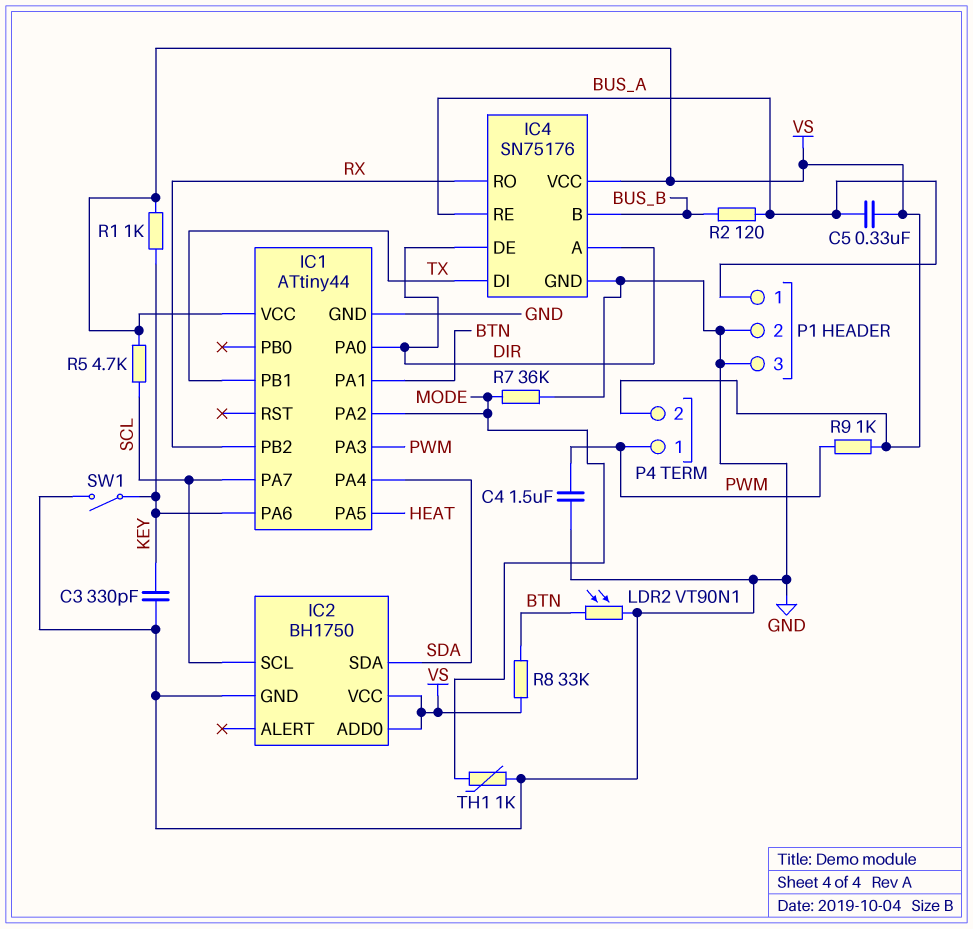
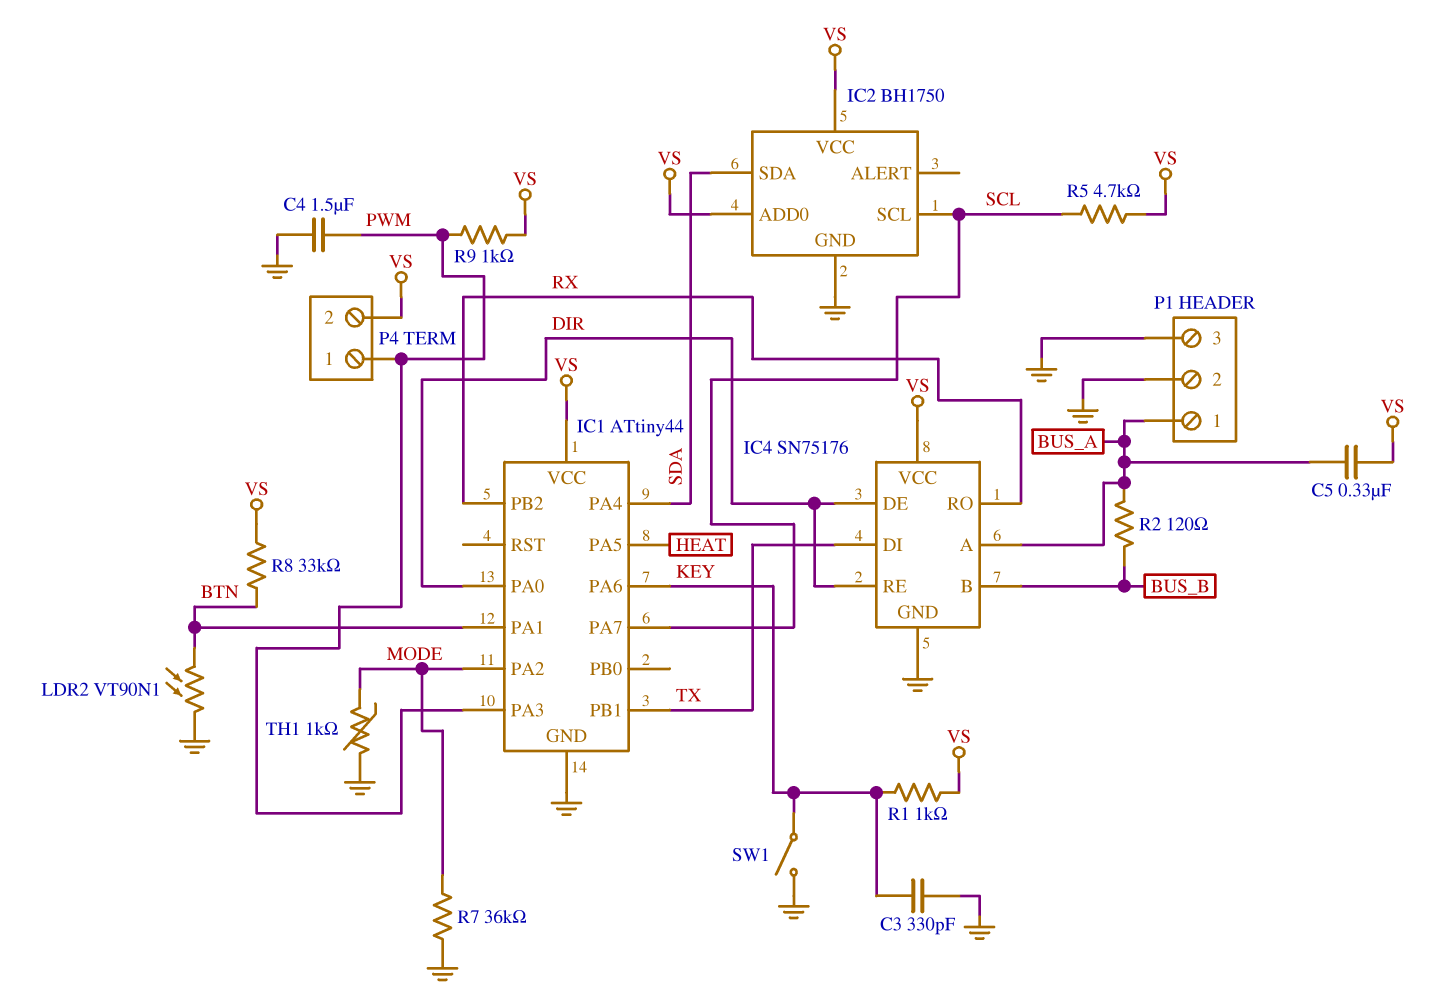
IC4 pin A: DIR -> BUS_A
IC4 pin RE: BUS_A -> DIR

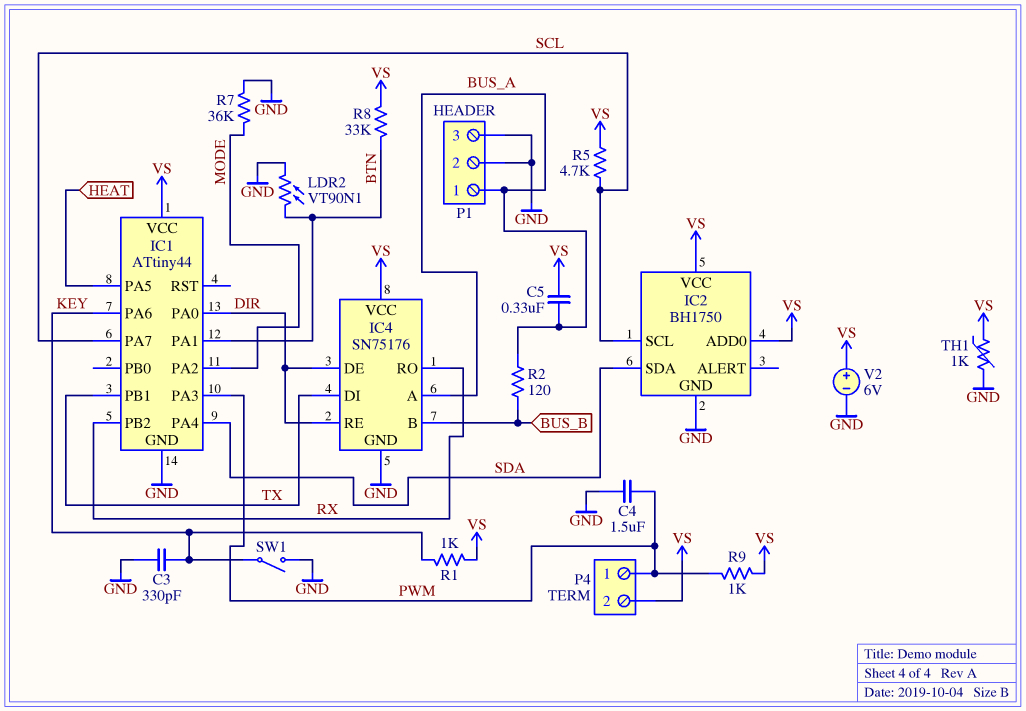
TH1: 1k (GND, MODE) -> 1k (GND, VS)
V2: none -> 6V (plus VS, minus GND)

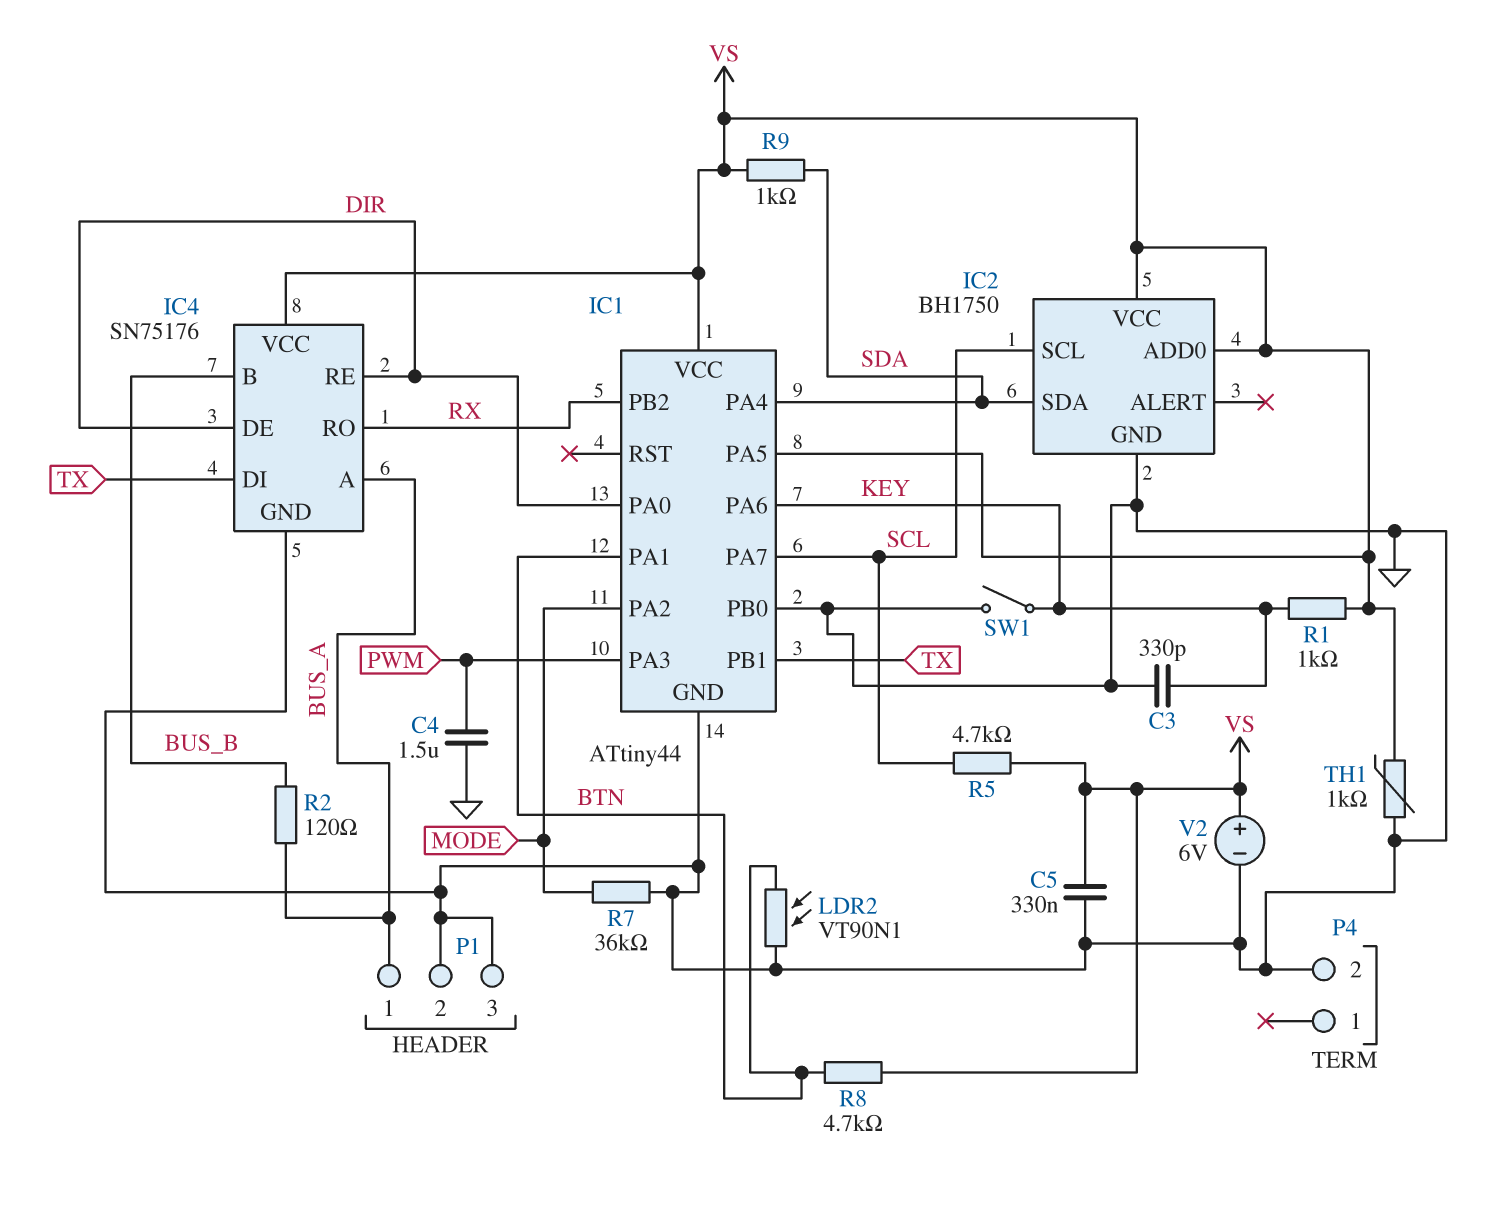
C5: 330nF (BUS_A, VS) -> 330nF (GND, VS)
IC1 pin PA5: HEAT -> VS
IC1 pin PB0: none -> GND
P4 pin 1: PWM -> none
P4 pin 2: VS -> GND
R8: 33k (BTN, VS) -> 4.7k (BTN, VS)
R9: 1k (PWM, VS) -> 1k (SDA, VS)

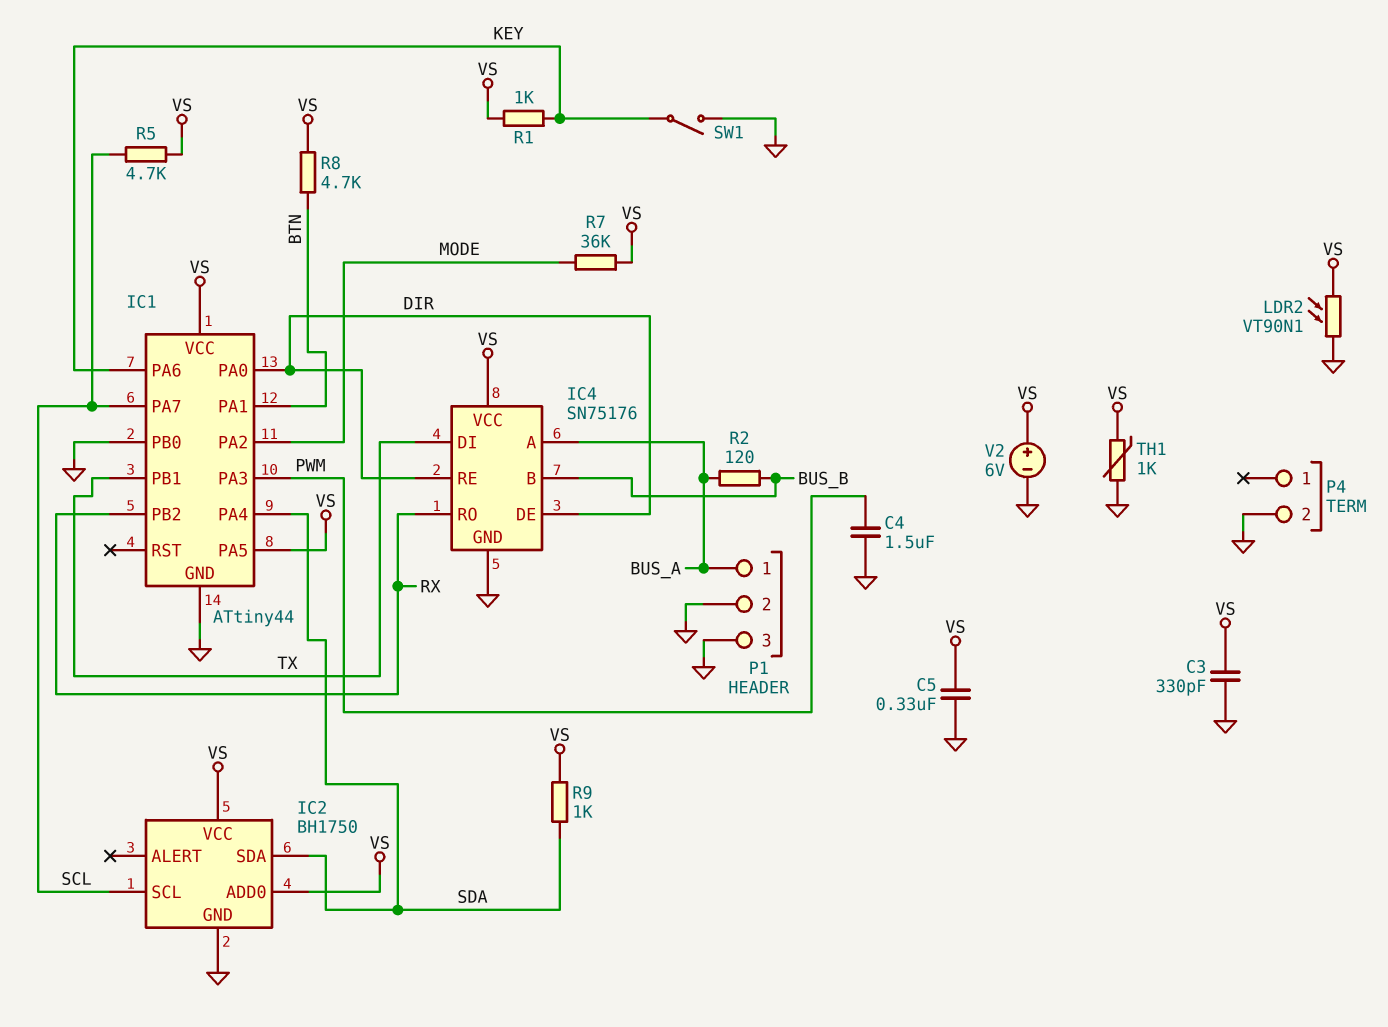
C3: 330pF (GND, KEY) -> 330pF (GND, VS)
LDR2: VT90N1 (BTN, GND) -> VT90N1 (GND, VS)
R7: 36k (GND, MODE) -> 36k (MODE, VS)

